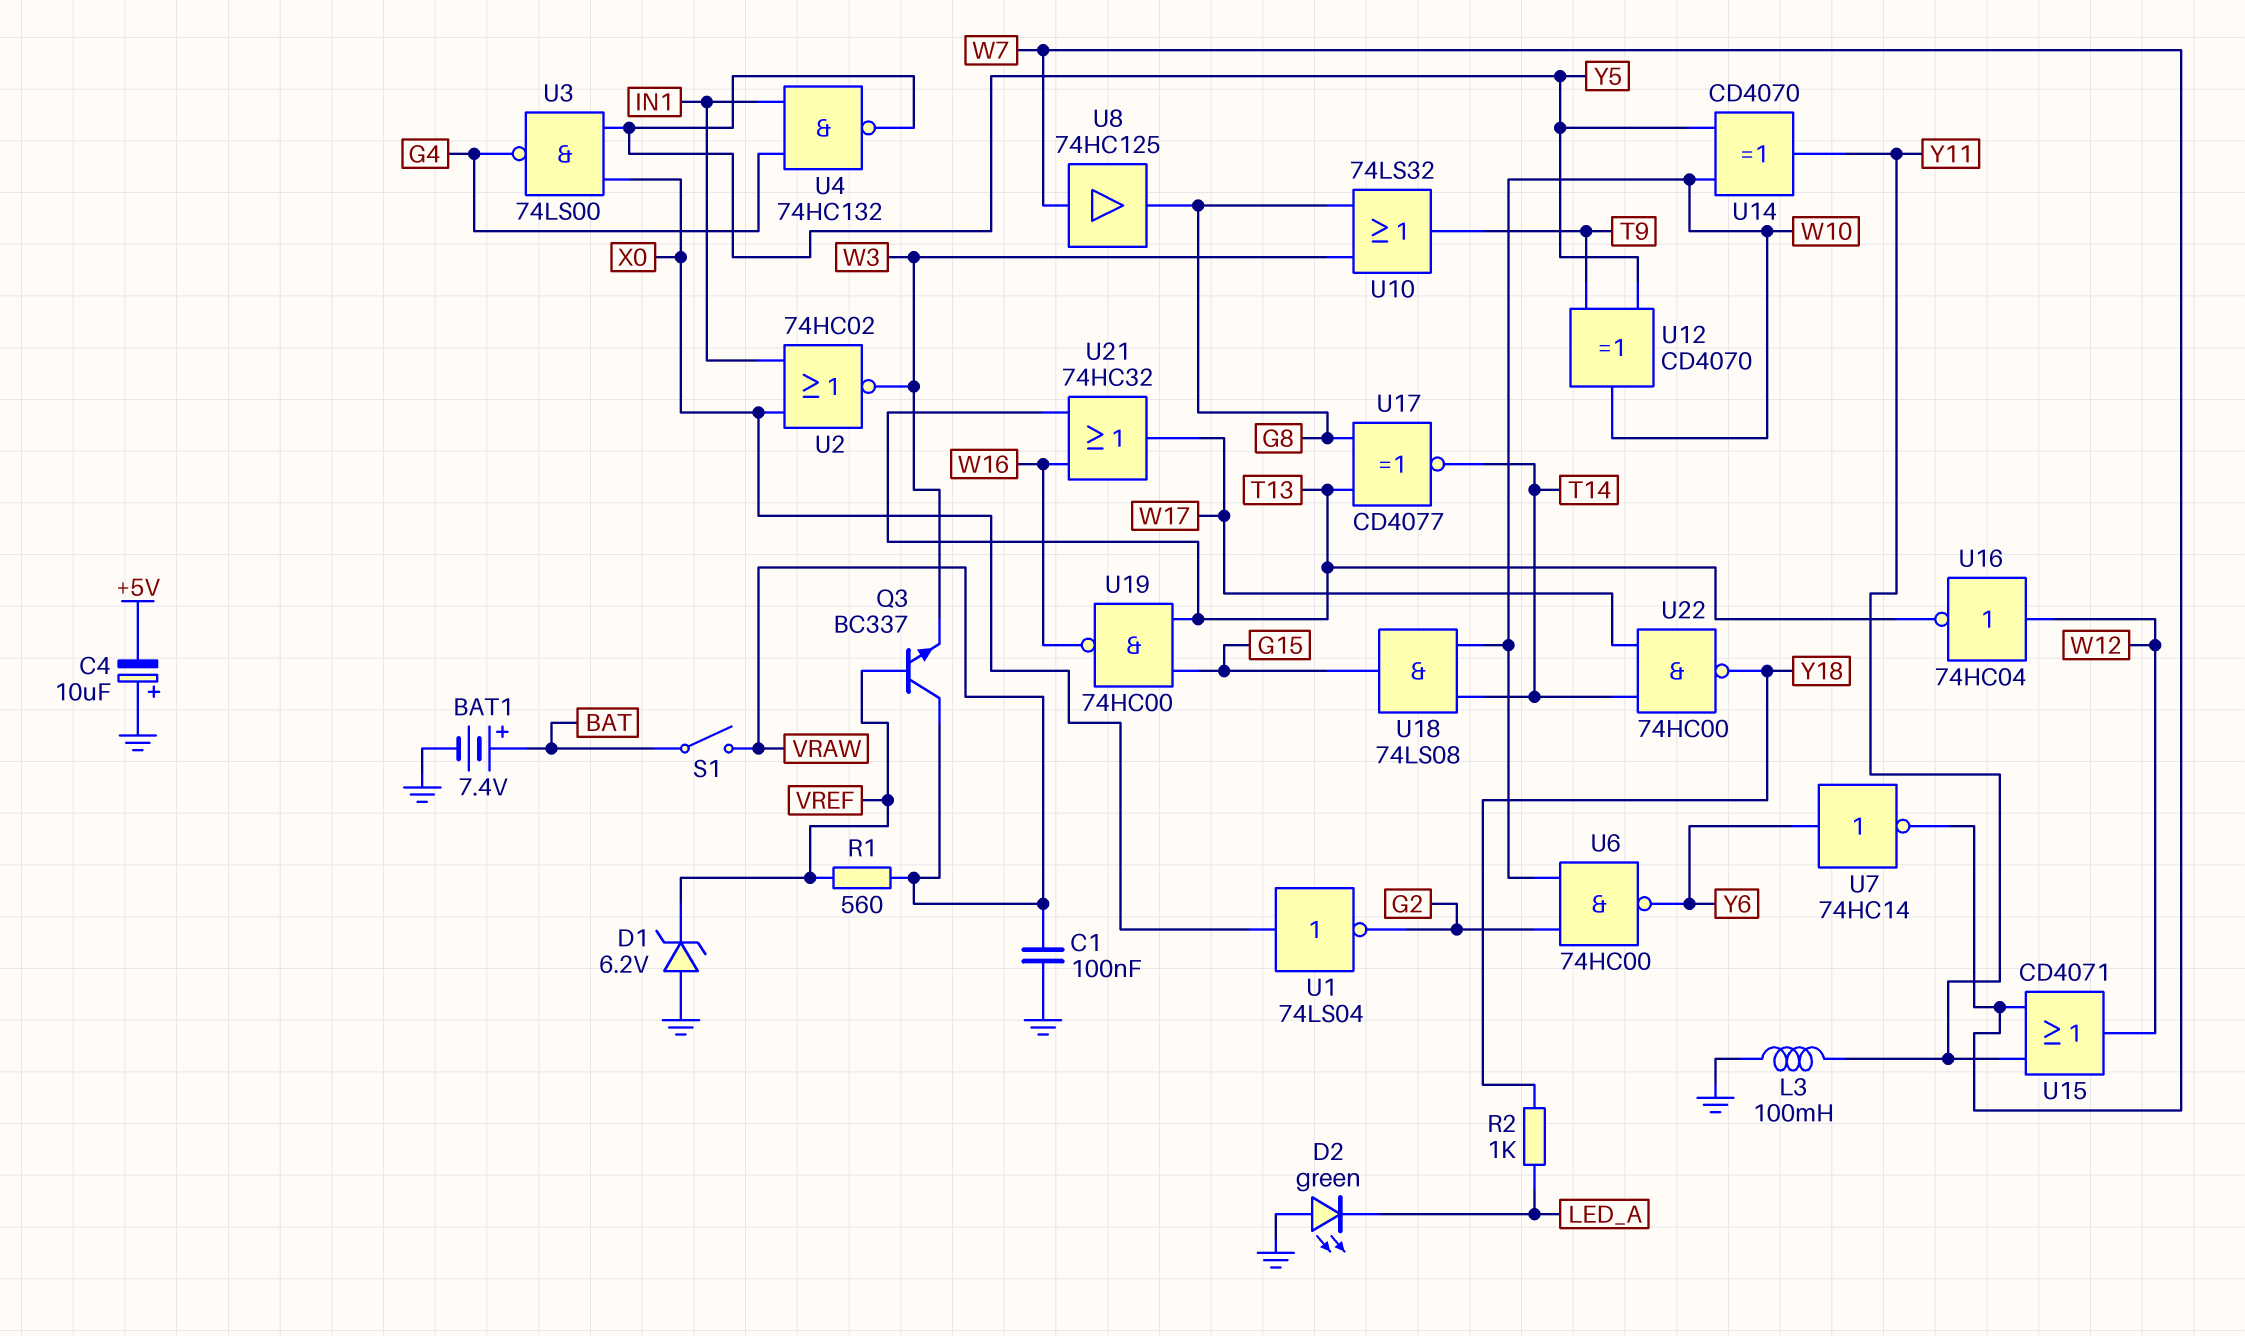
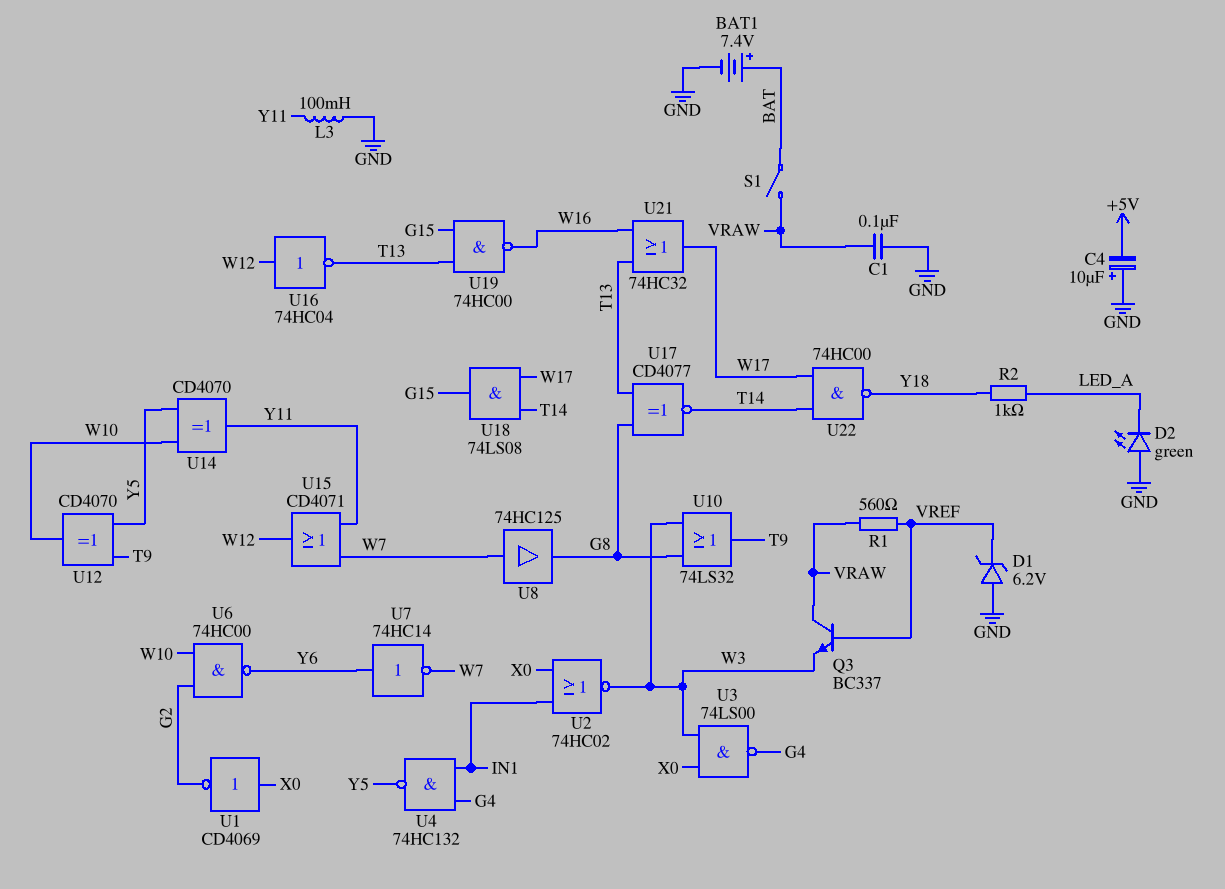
U1: NOT 74LS04 (in X0, out G2) -> NOT CD4069 (in X0, out G2)
U3: NAND 74LS00 (in X0, in Y5, out G4) -> NAND 74LS00 (in W3, in X0, out G4)
U18: AND 74LS08 (in T14, in W10, out G15) -> AND 74LS08 (in T14, in W17, out G15)

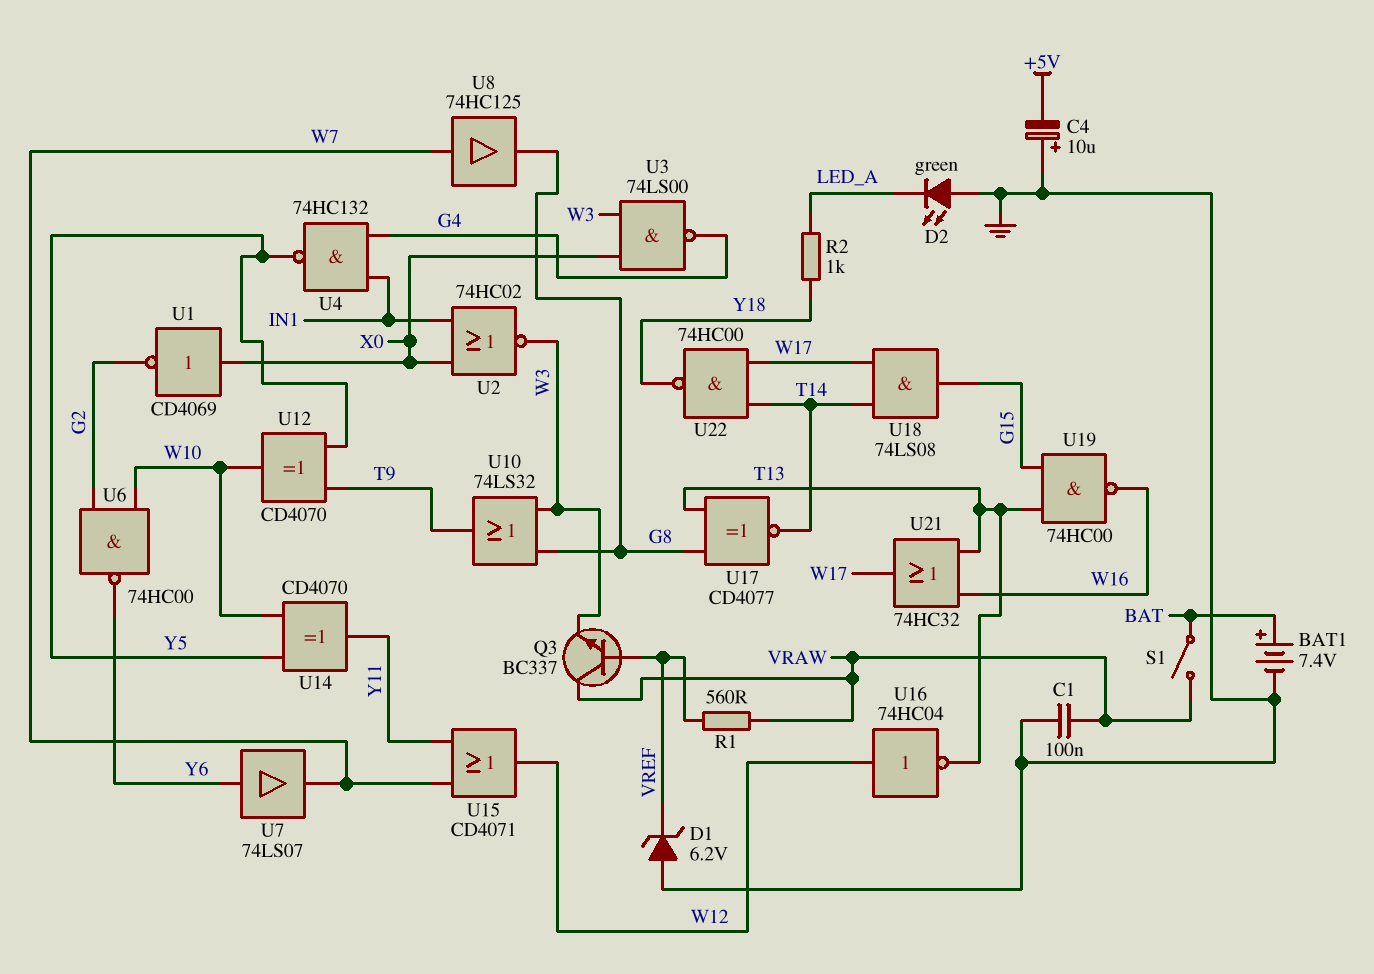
L3: 100mH (GND, Y11) -> none
U7: NOT 74HC14 (in Y6, out W7) -> buffer 74LS07 (in Y6, out W7)

